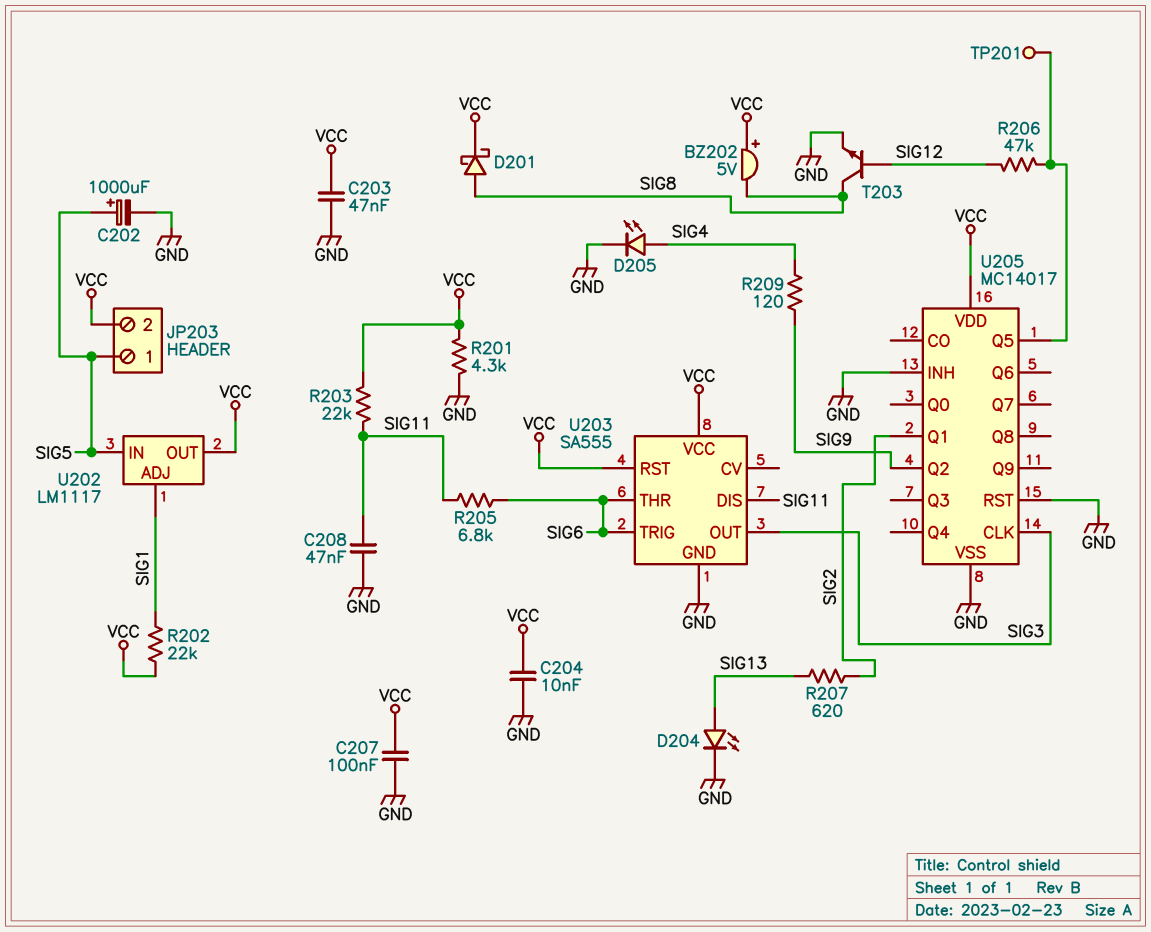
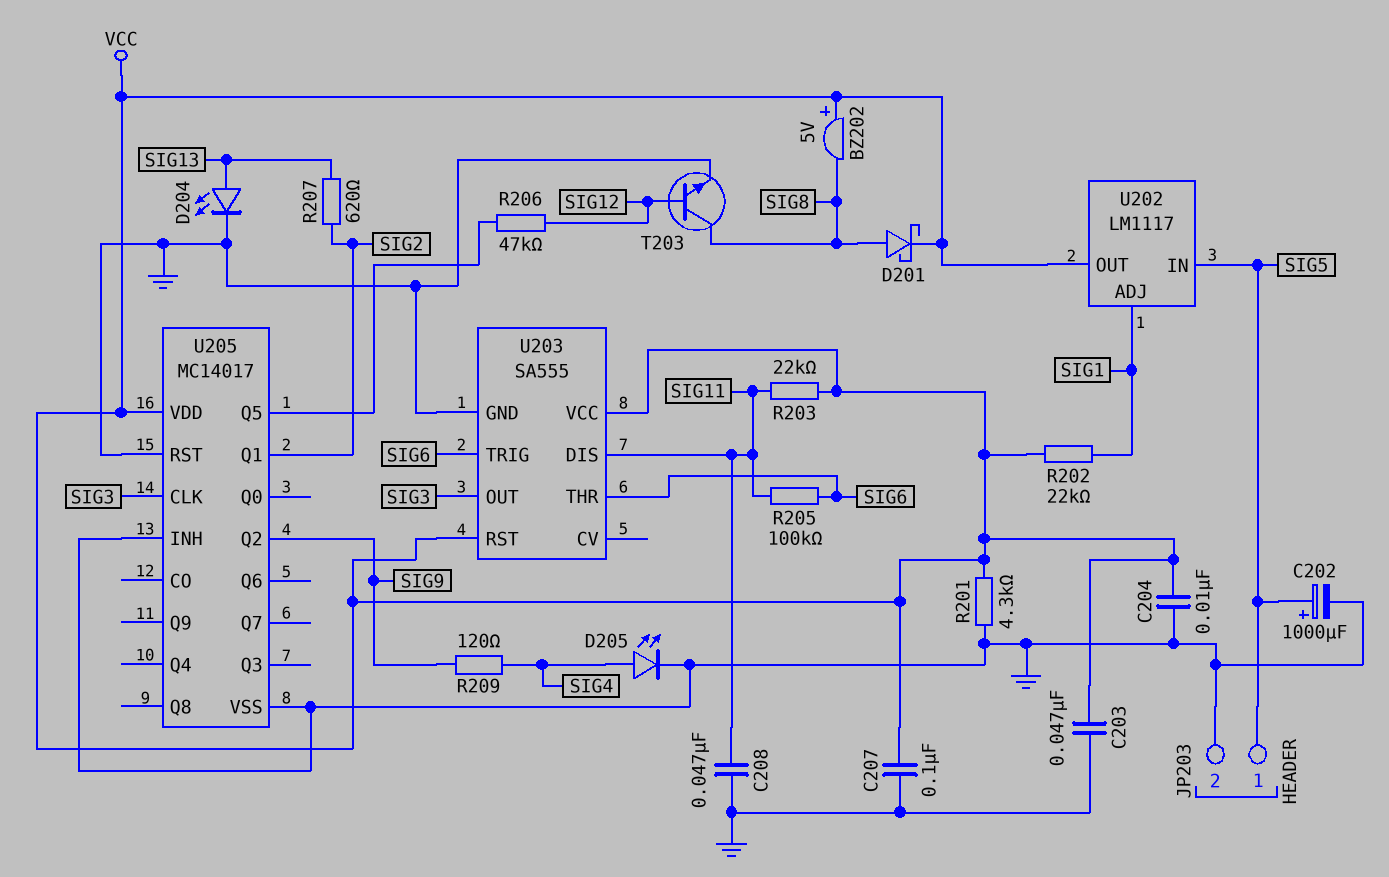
JP203 pin 2: VCC -> GND
R205: 6.8k (SIG6, SIG11) -> 100k (SIG6, SIG11)
TP201: test point (U205/Q5) -> none

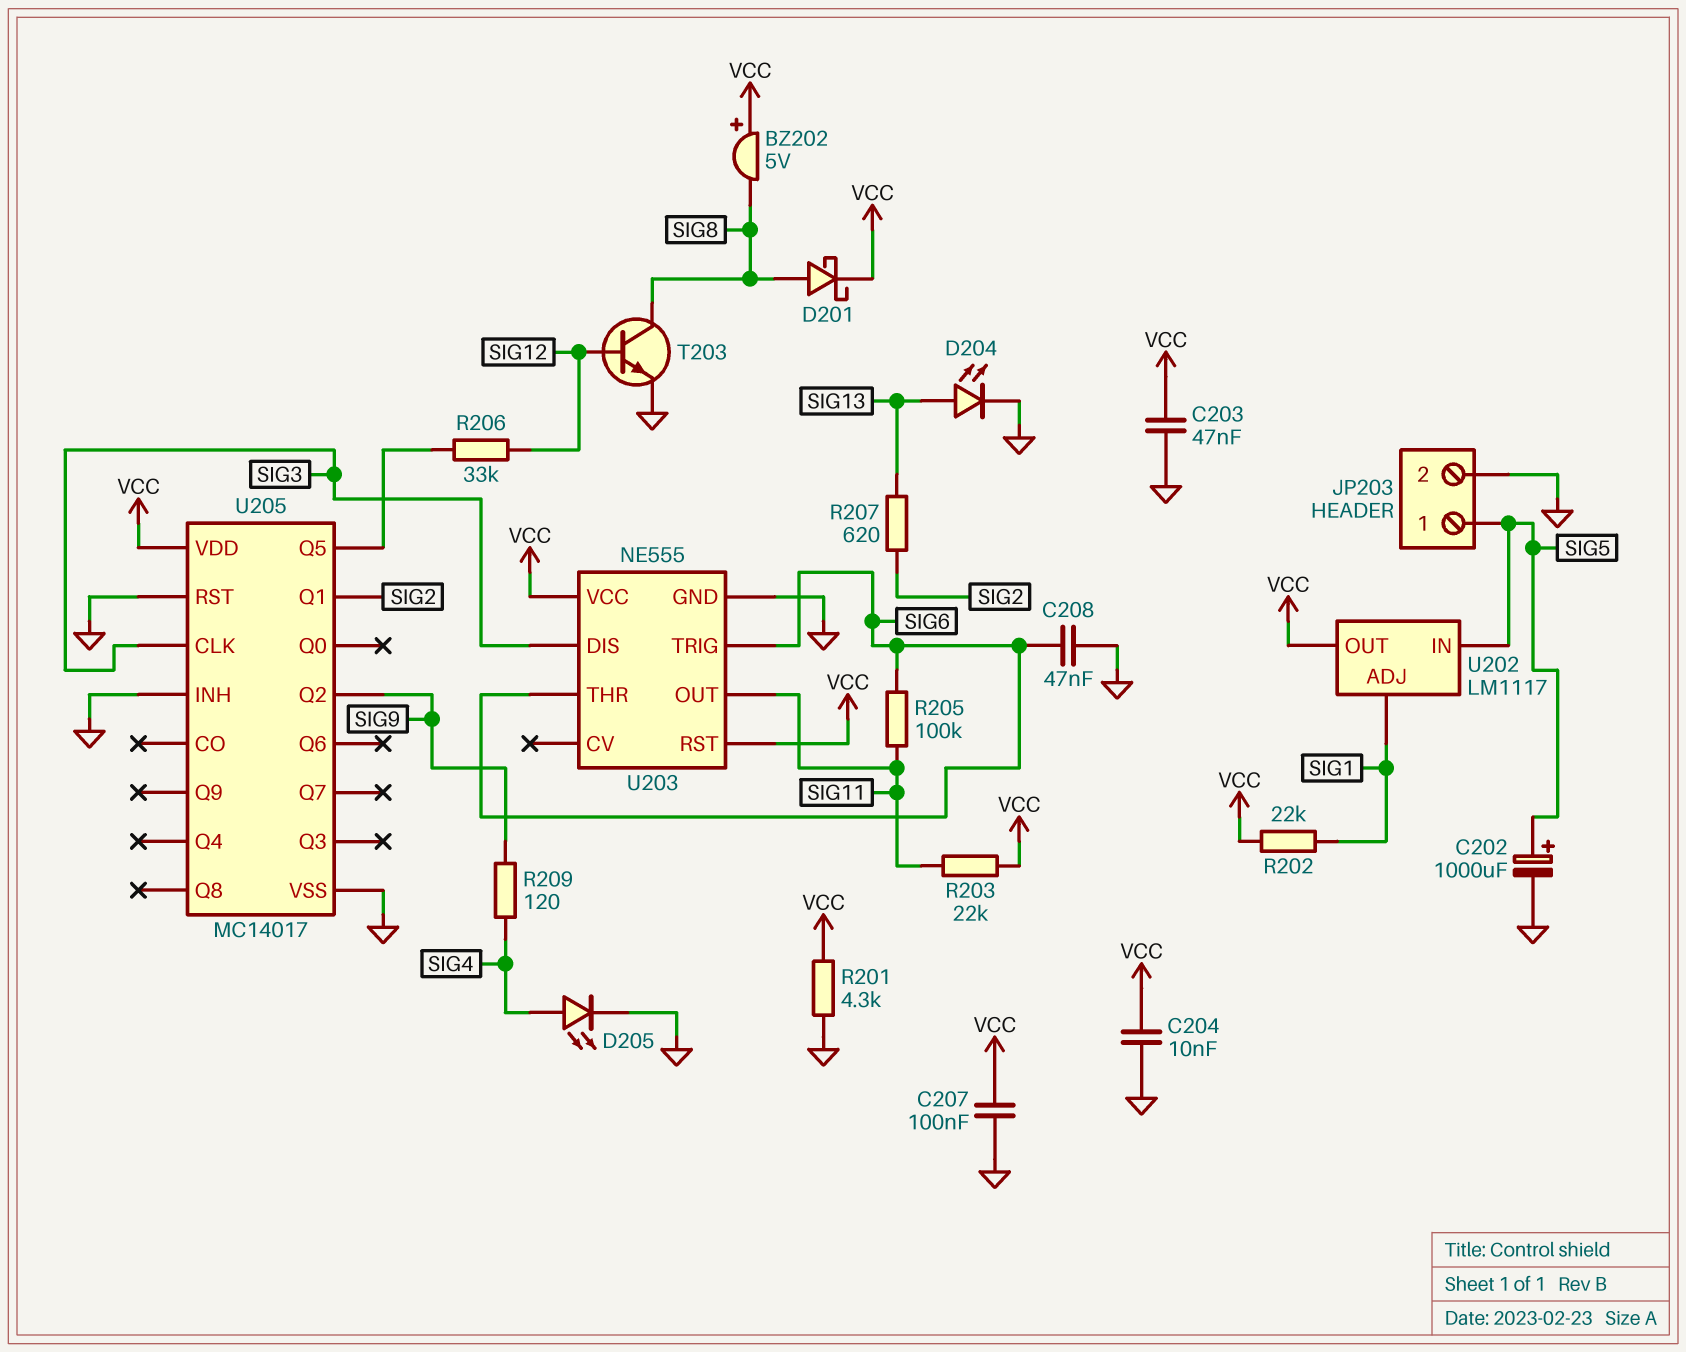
C208: 47nF (GND, SIG11) -> 47nF (GND, SIG6)
R206: 47k (SIG12, U205/Q5) -> 33k (SIG12, U205/Q5)
U203: SA555 -> NE555
U203 pin DIS: SIG11 -> SIG3
U203 pin OUT: SIG3 -> SIG11

